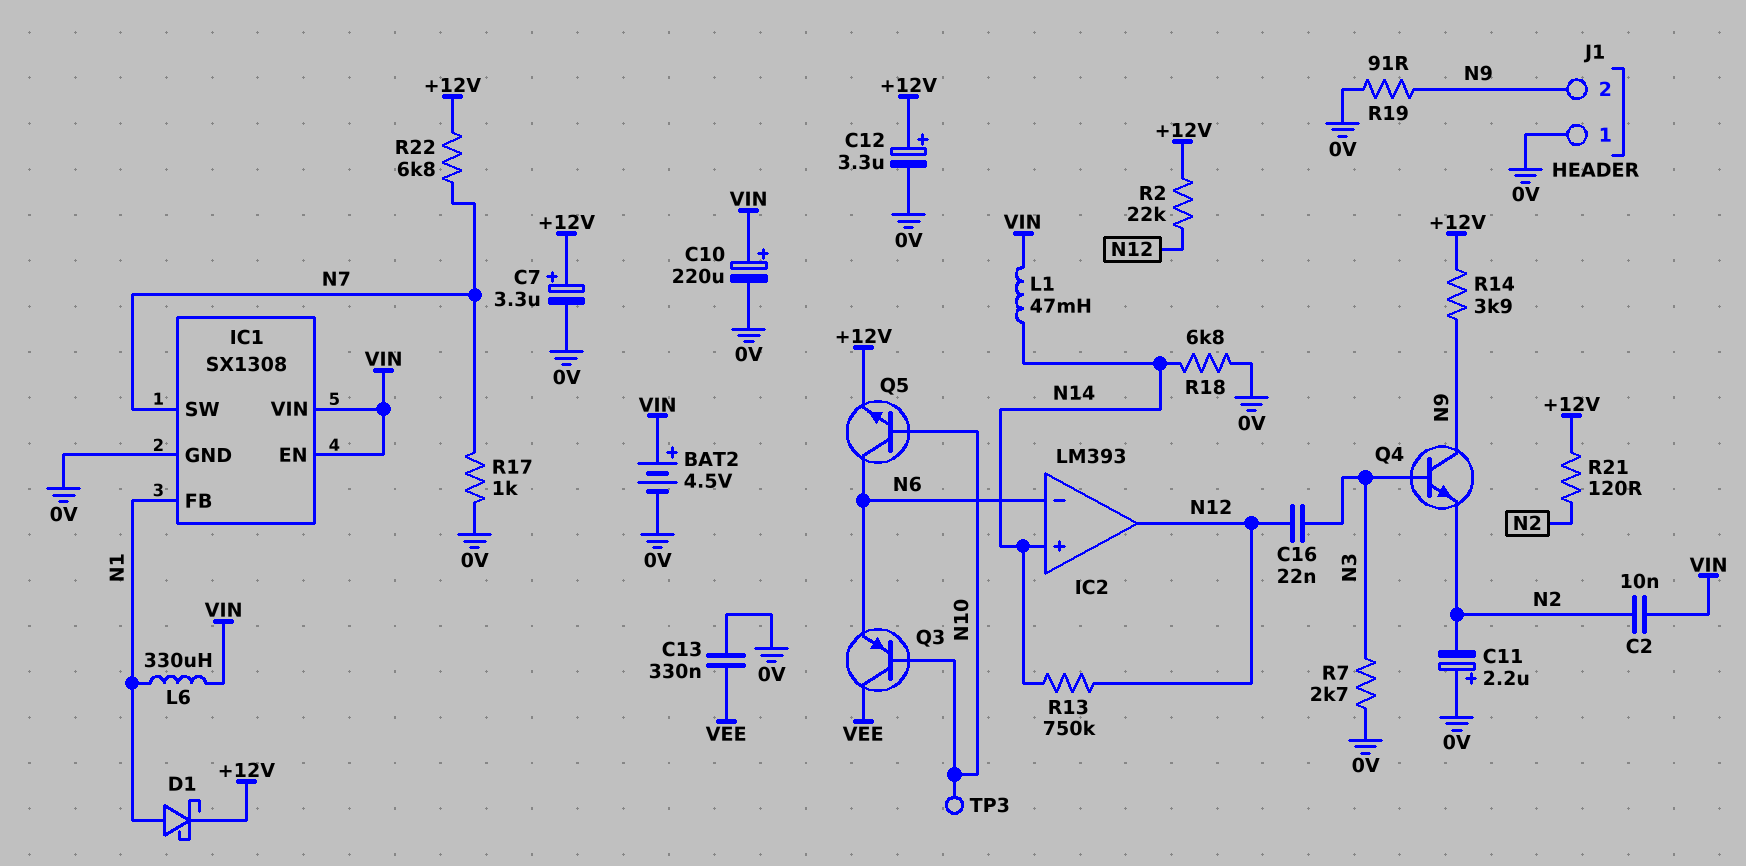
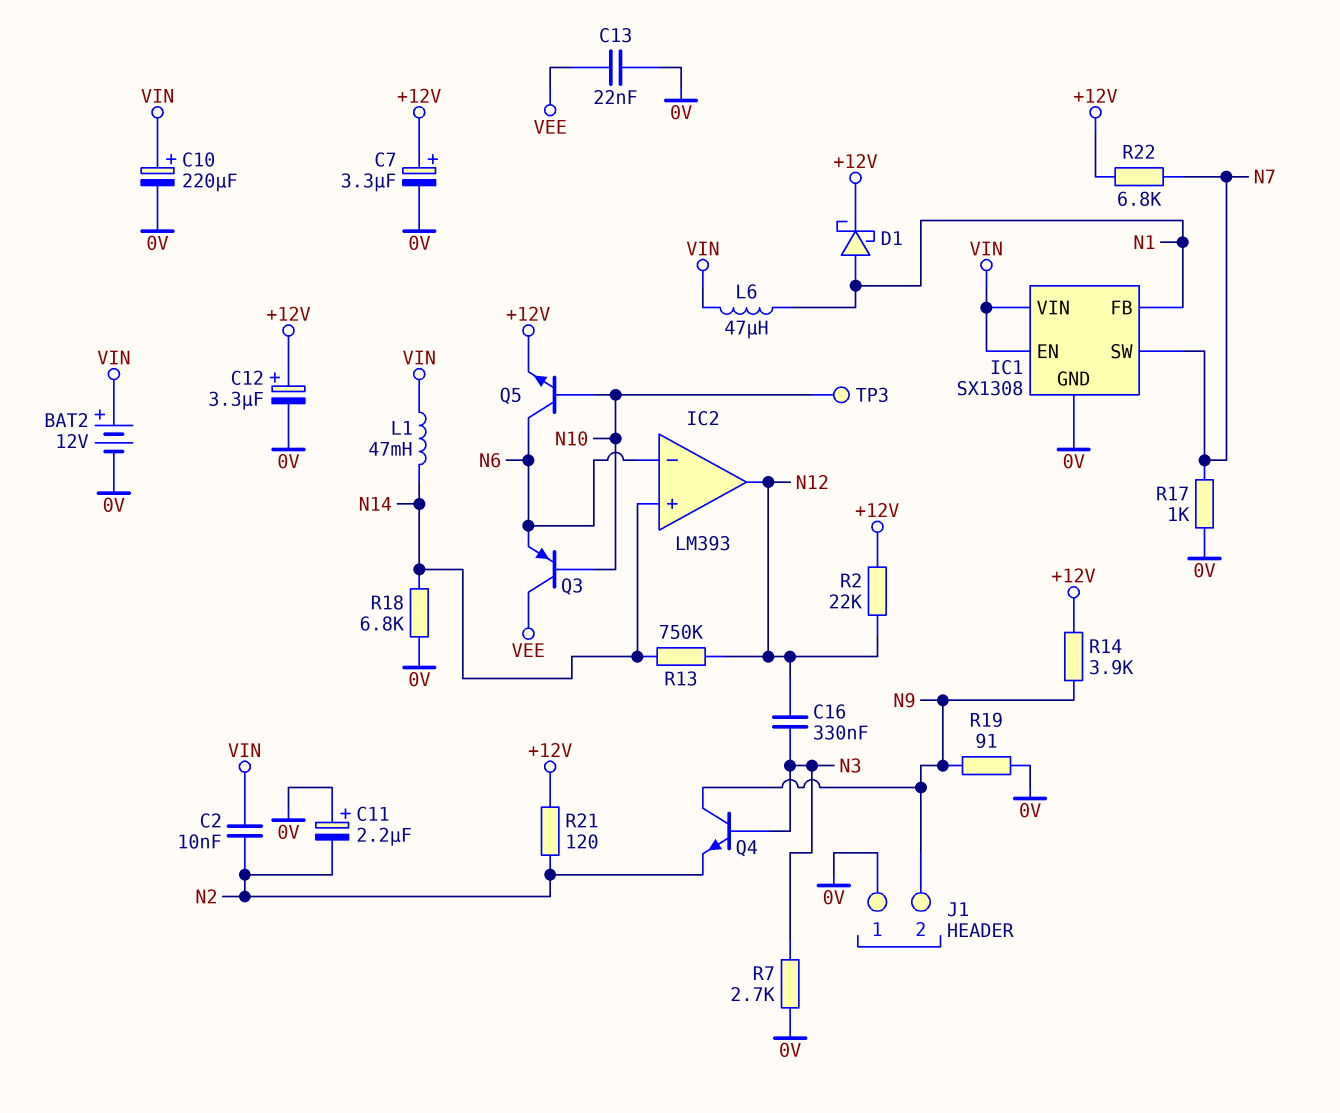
BAT2: 4.5V (plus VIN, minus 0V) -> 12V (plus VIN, minus 0V)
C13: 330nF (0V, VEE) -> 22nF (0V, VEE)
C16: 22nF (N3, N12) -> 330nF (N3, N12)
L6: 330uH (N1, VIN) -> 47uH (N1, VIN)

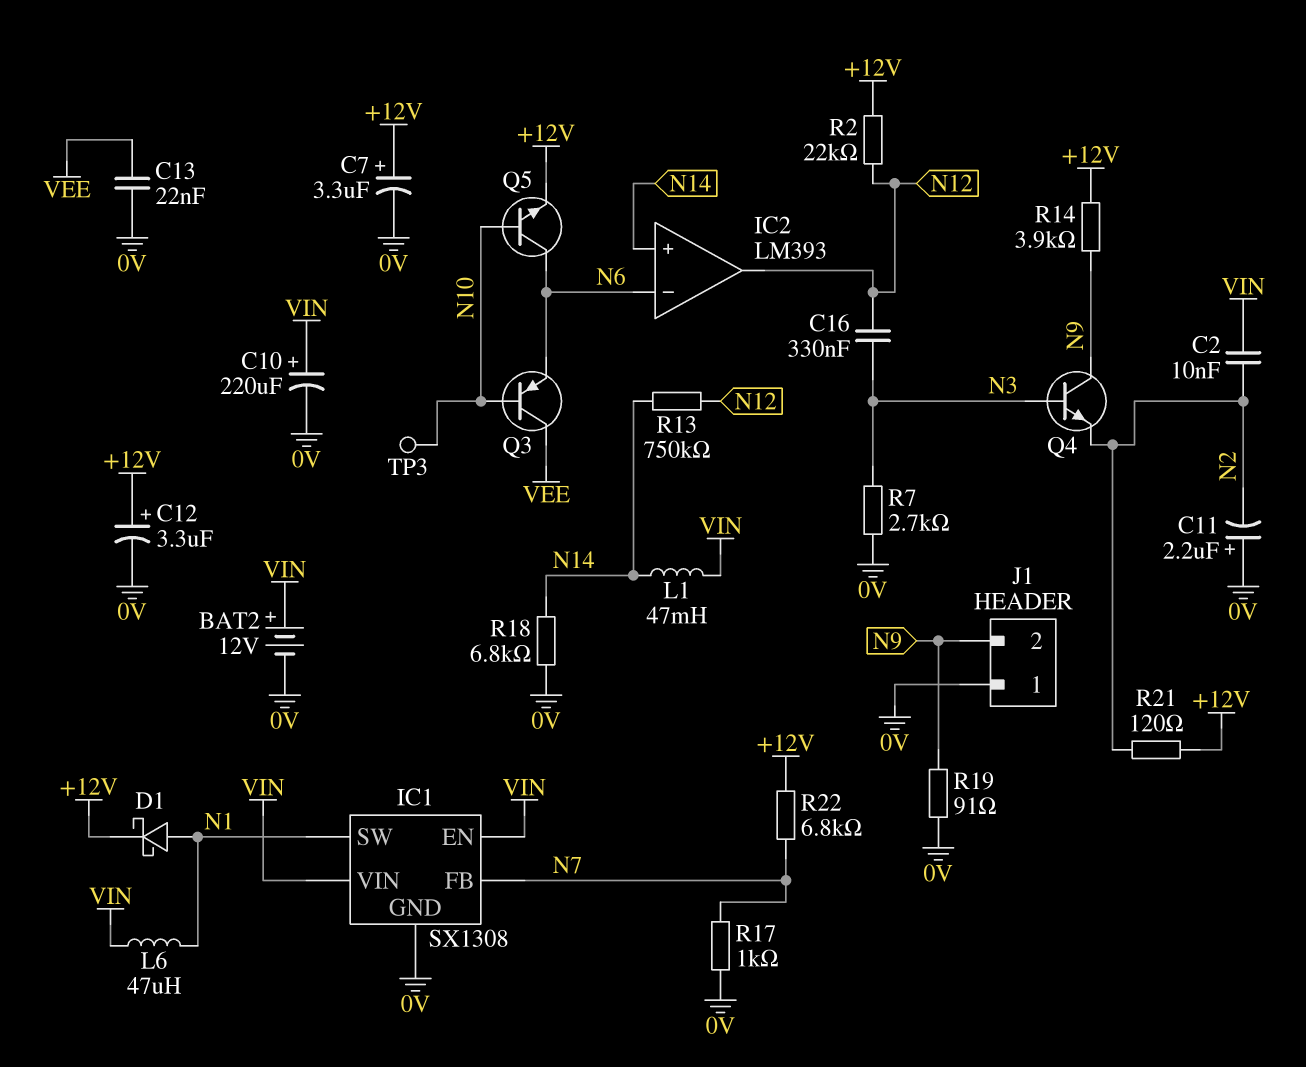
IC1 pin FB: N1 -> N7
IC1 pin SW: N7 -> N1

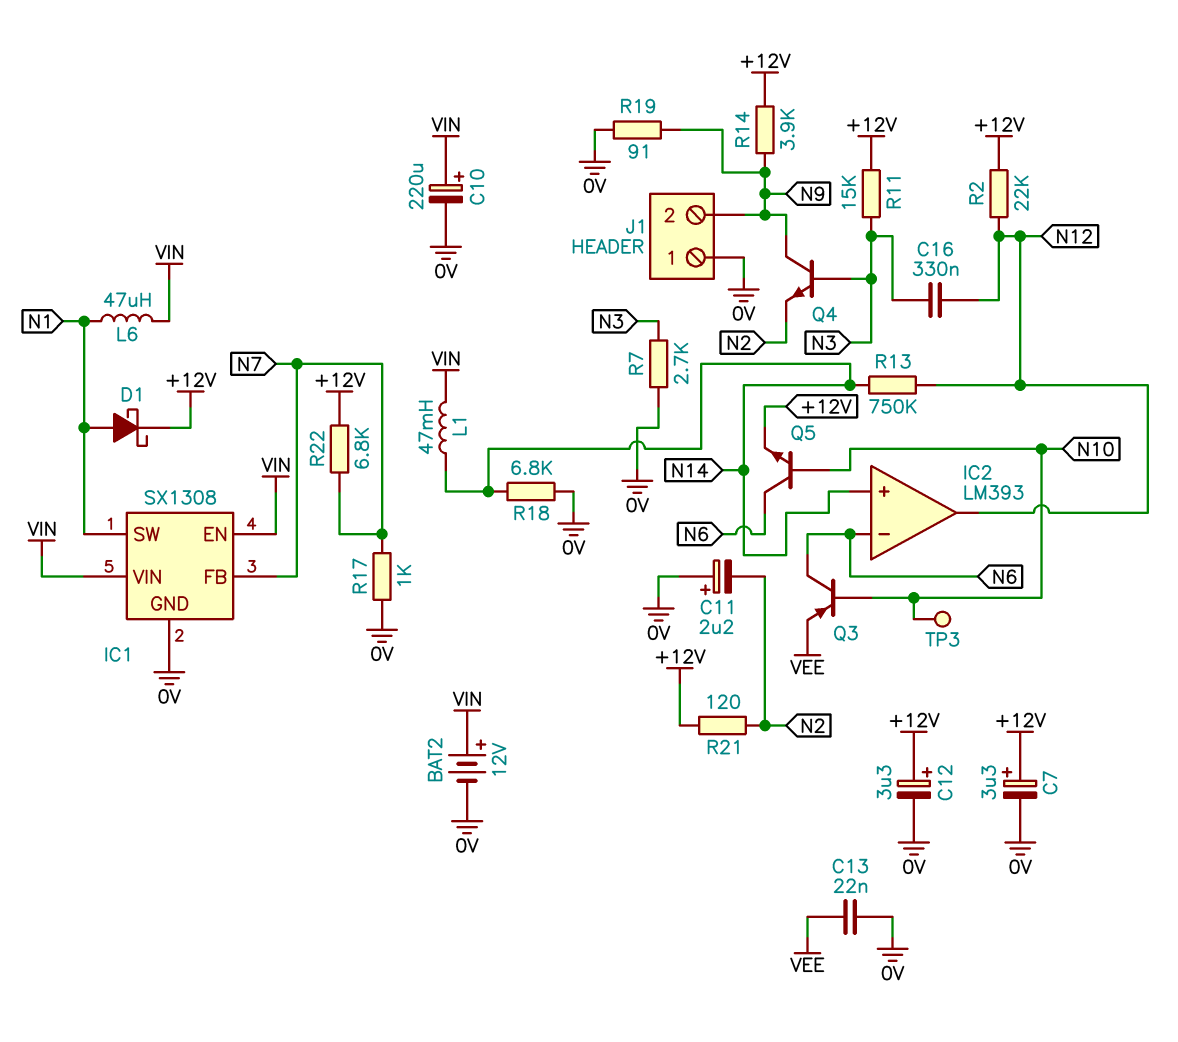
C2: 10nF (N2, VIN) -> none
Q3: PNP (B N10, C VEE, E N6) -> PNP (B N10, C N6, E VEE)
R11: none -> 15k (+12V, N3)

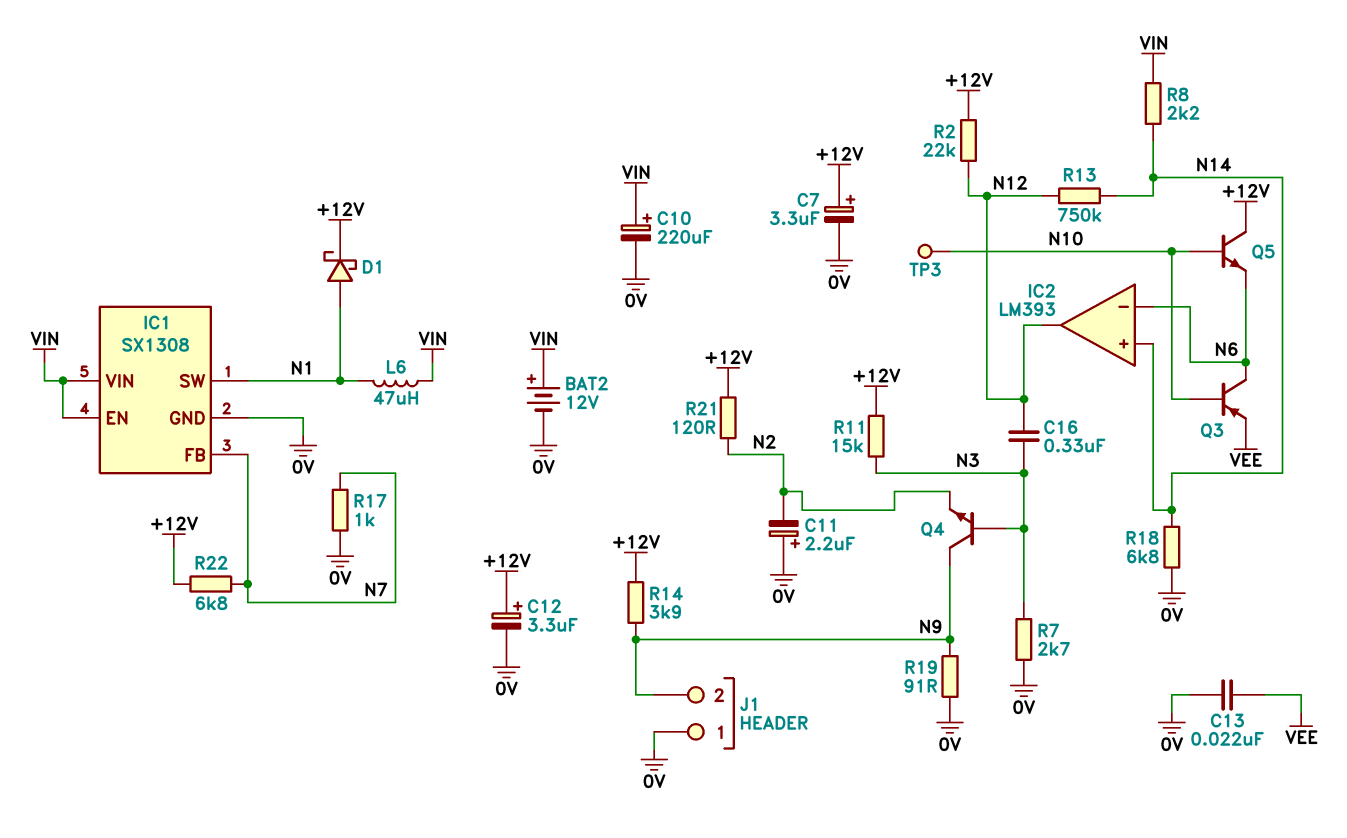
L1: 47mH (N14, VIN) -> none
Q5: NPN (B N10, C N6, E +12V) -> NPN (B N10, C +12V, E N6)
R8: none -> 2.2k (N14, VIN)

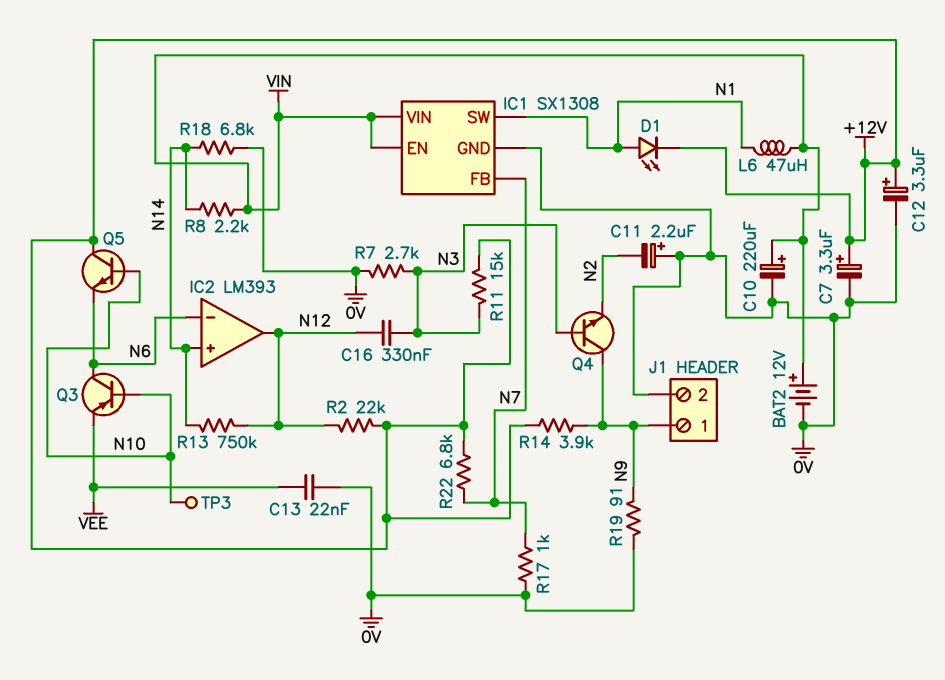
D1: schottky (A N1, K +12V) -> LED (A N1, K +12V)
J1 pin 1: 0V -> N9
J1 pin 2: N9 -> 0V
R21: 120 (+12V, N2) -> none

